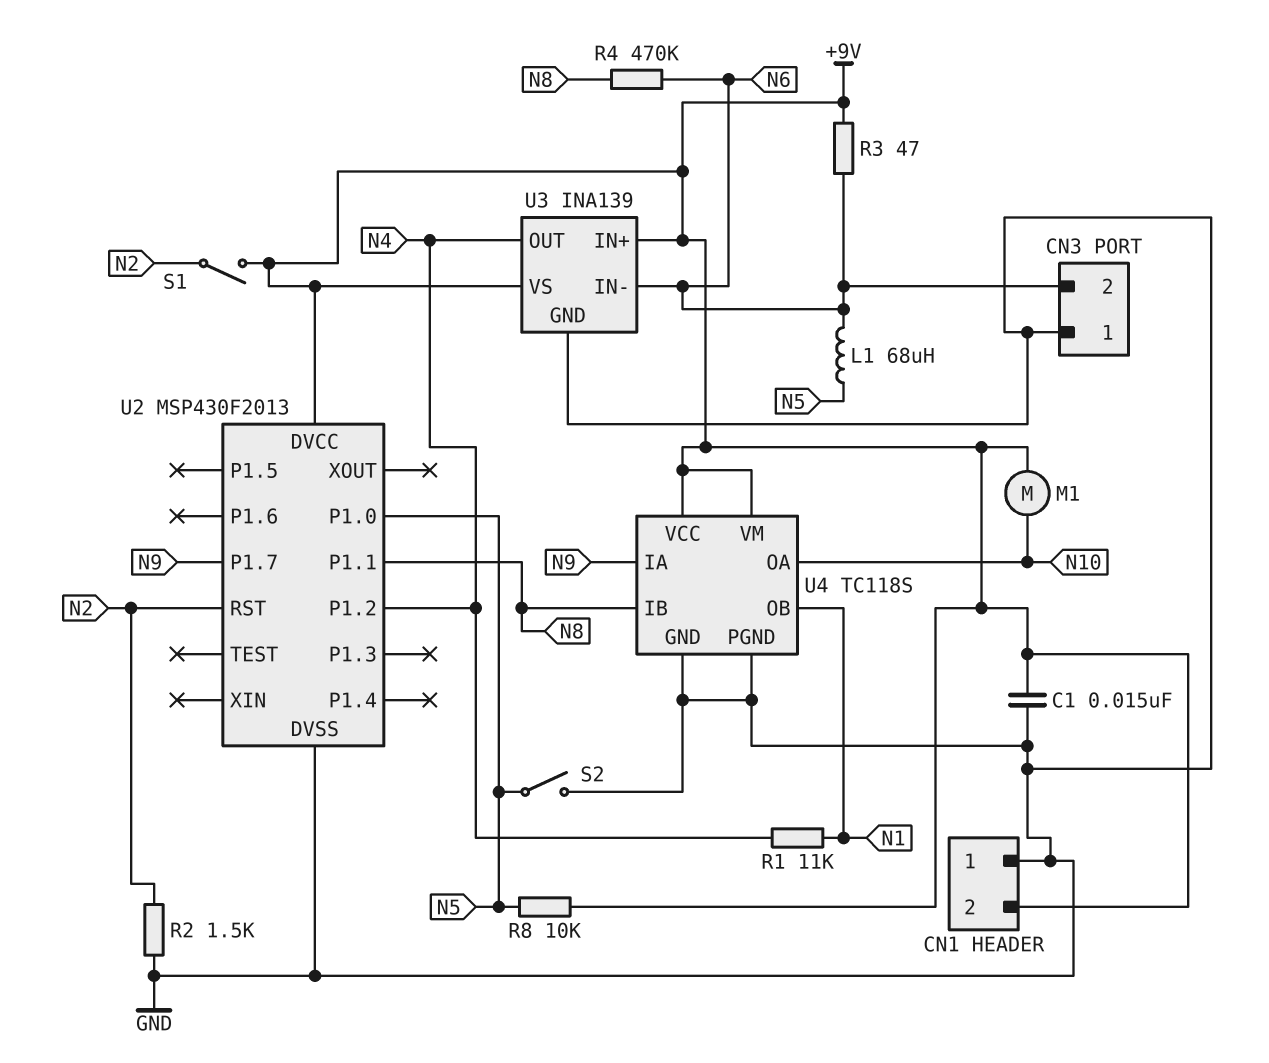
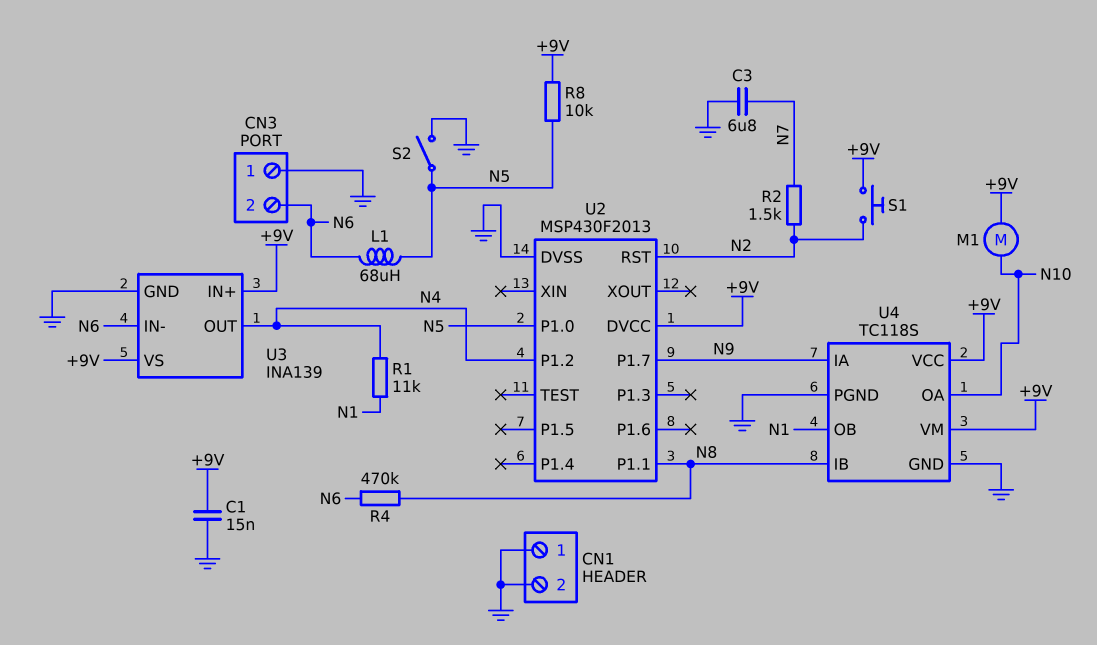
C3: none -> 6.8uF (GND, N7)
CN1 pin 2: +9V -> GND
R2: 1.5k (GND, N2) -> 1.5k (N2, N7)
R3: 47 (+9V, N6) -> none
S1: switch (+9V, N2) -> button (+9V, N2)

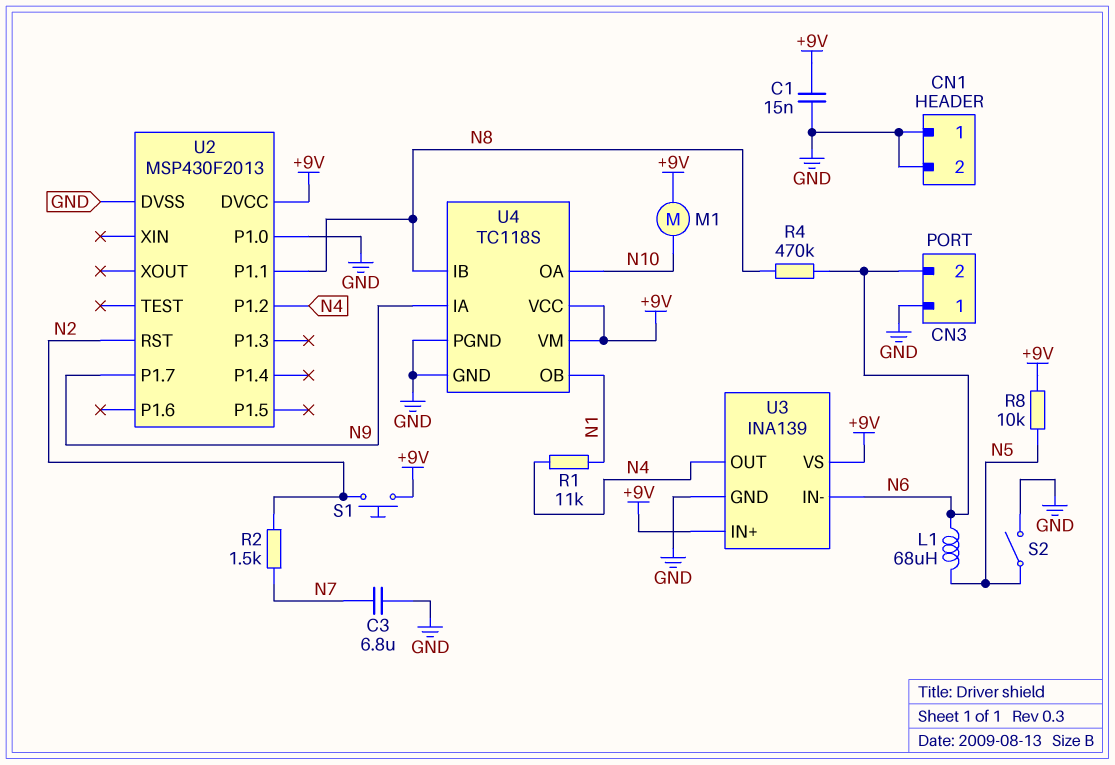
U2 pin P1.0: N5 -> GND

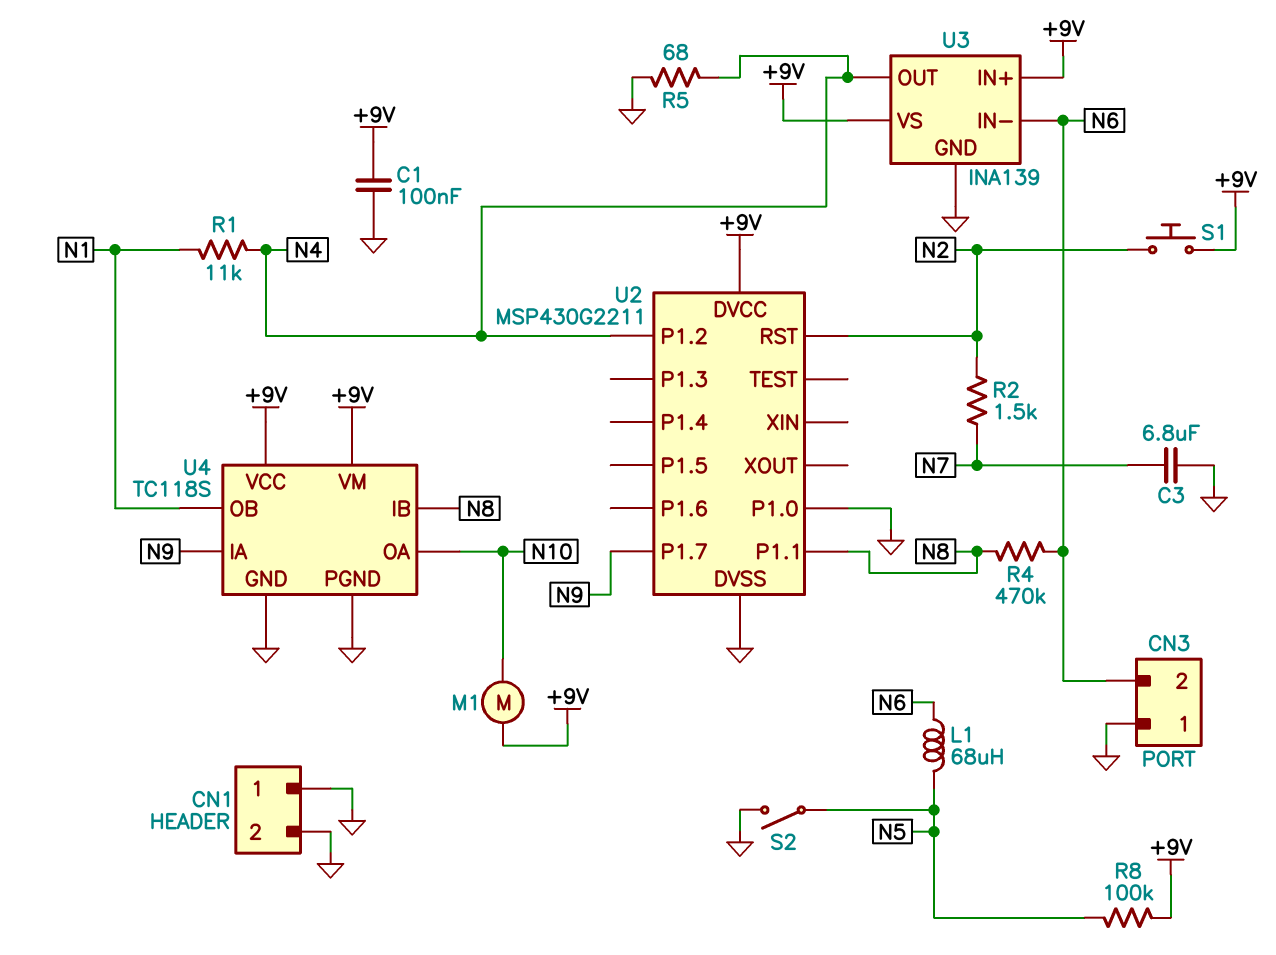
C1: 15nF (+9V, GND) -> 100nF (+9V, GND)
R5: none -> 68 (GND, N4)
R8: 10k (+9V, N5) -> 100k (+9V, N5)
U2: MSP430F2013 -> MSP430G2211

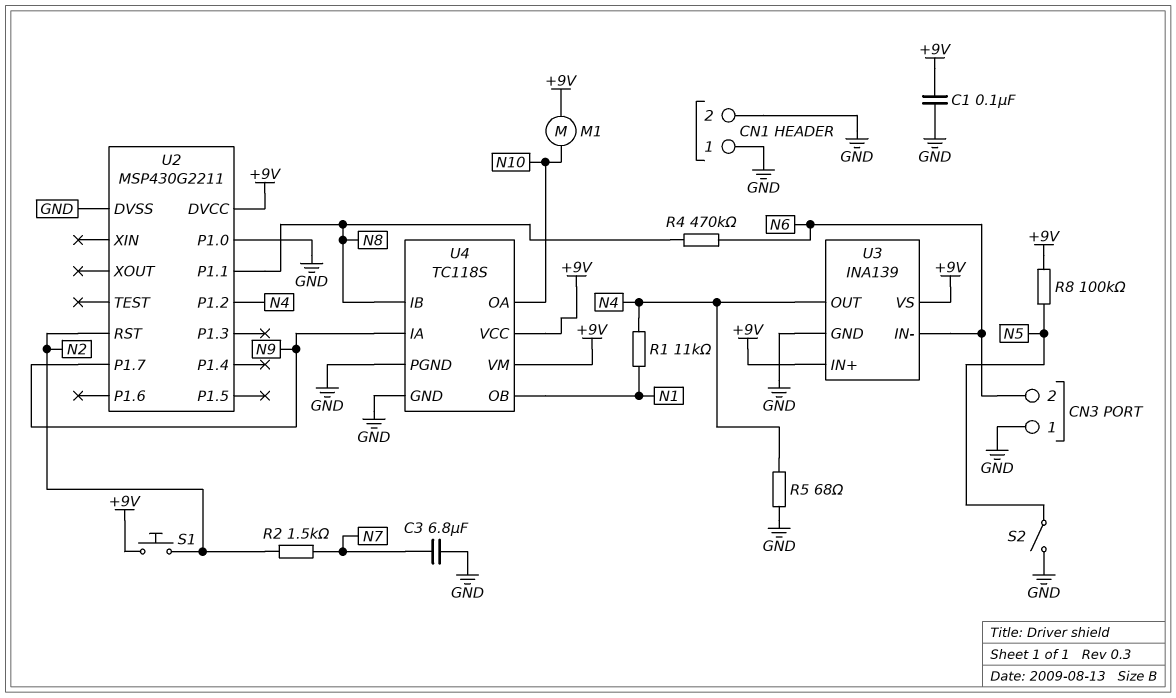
L1: 68uH (N5, N6) -> none

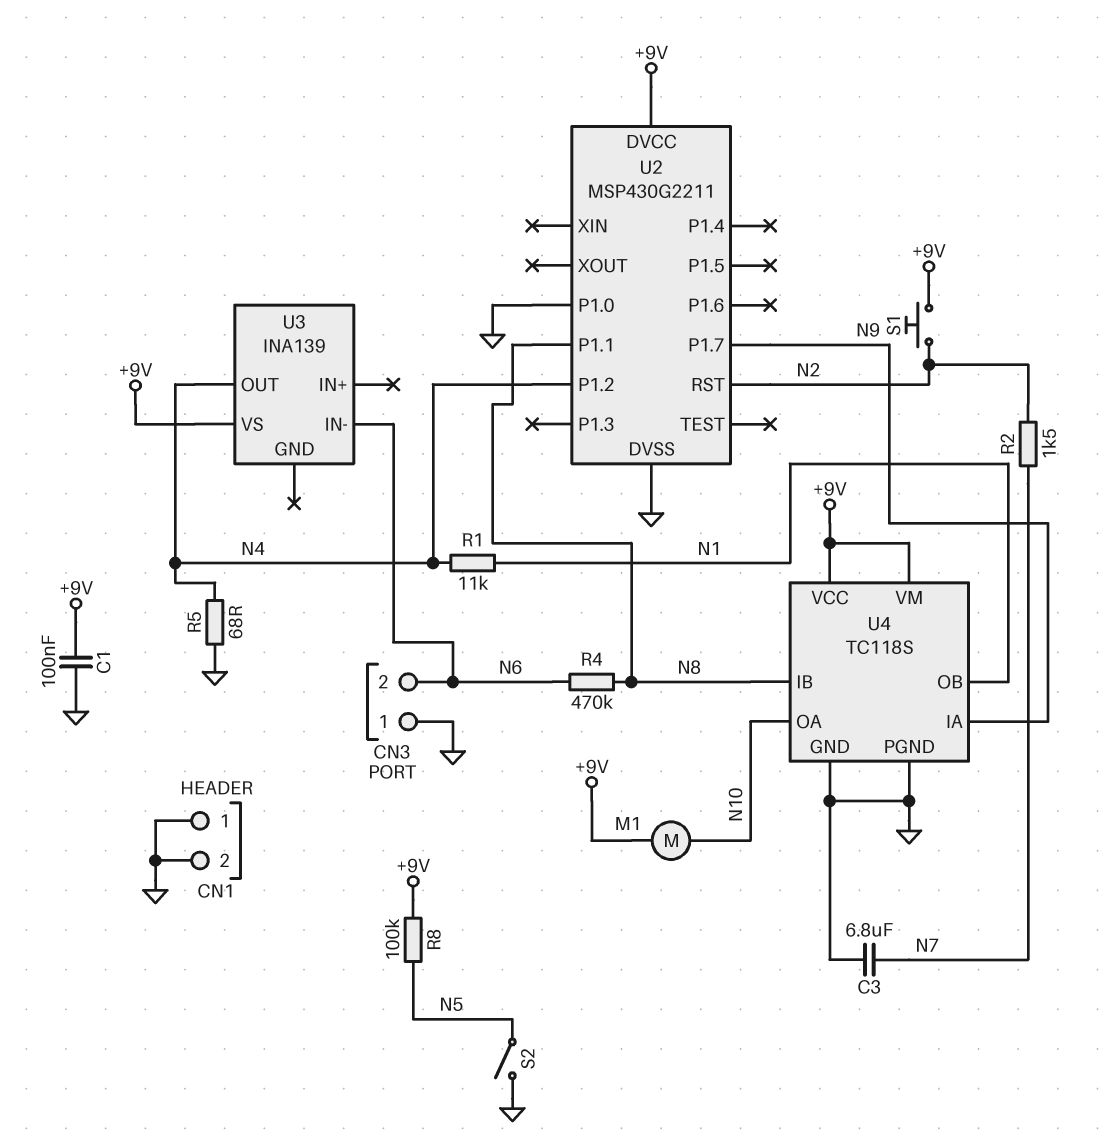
U3 pin GND: GND -> none
U3 pin IN+: +9V -> none

